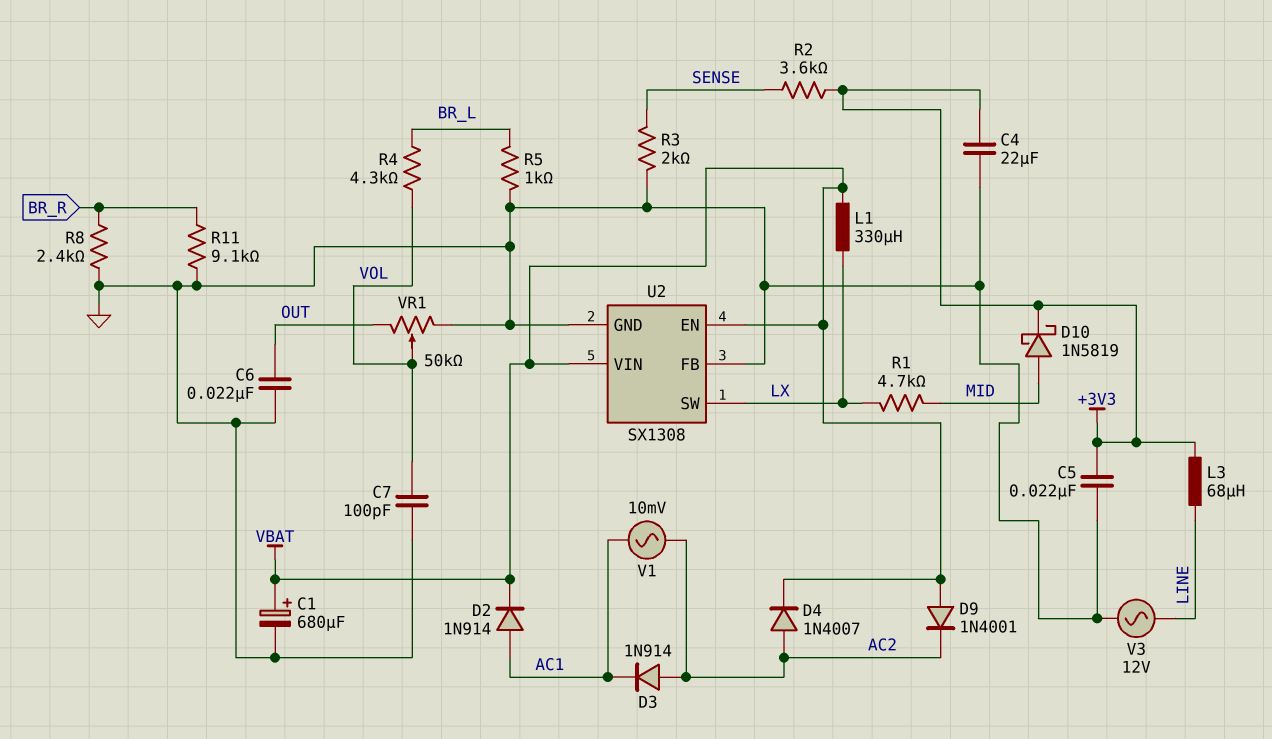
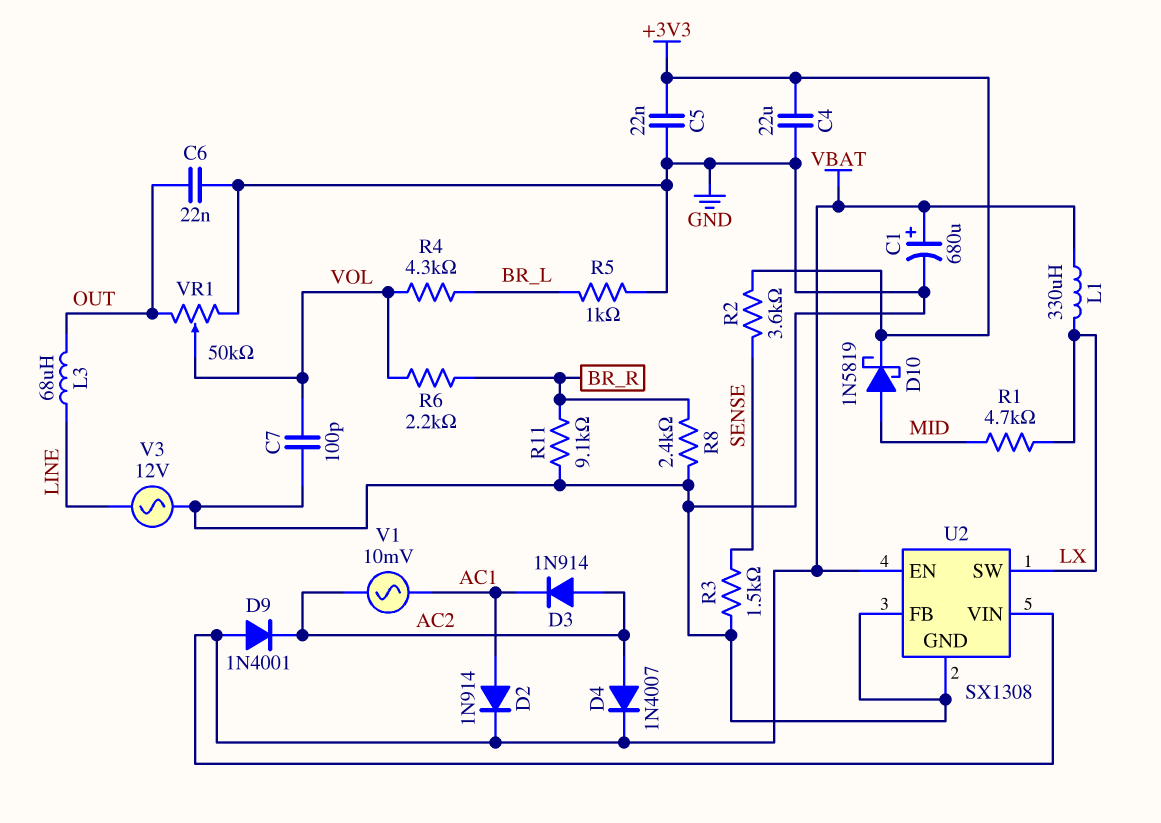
L3: 68uH (+3V3, LINE) -> 68uH (LINE, OUT)
R3: 2k (GND, SENSE) -> 1.5k (GND, SENSE)
R6: none -> 2.2k (BR_R, VOL)

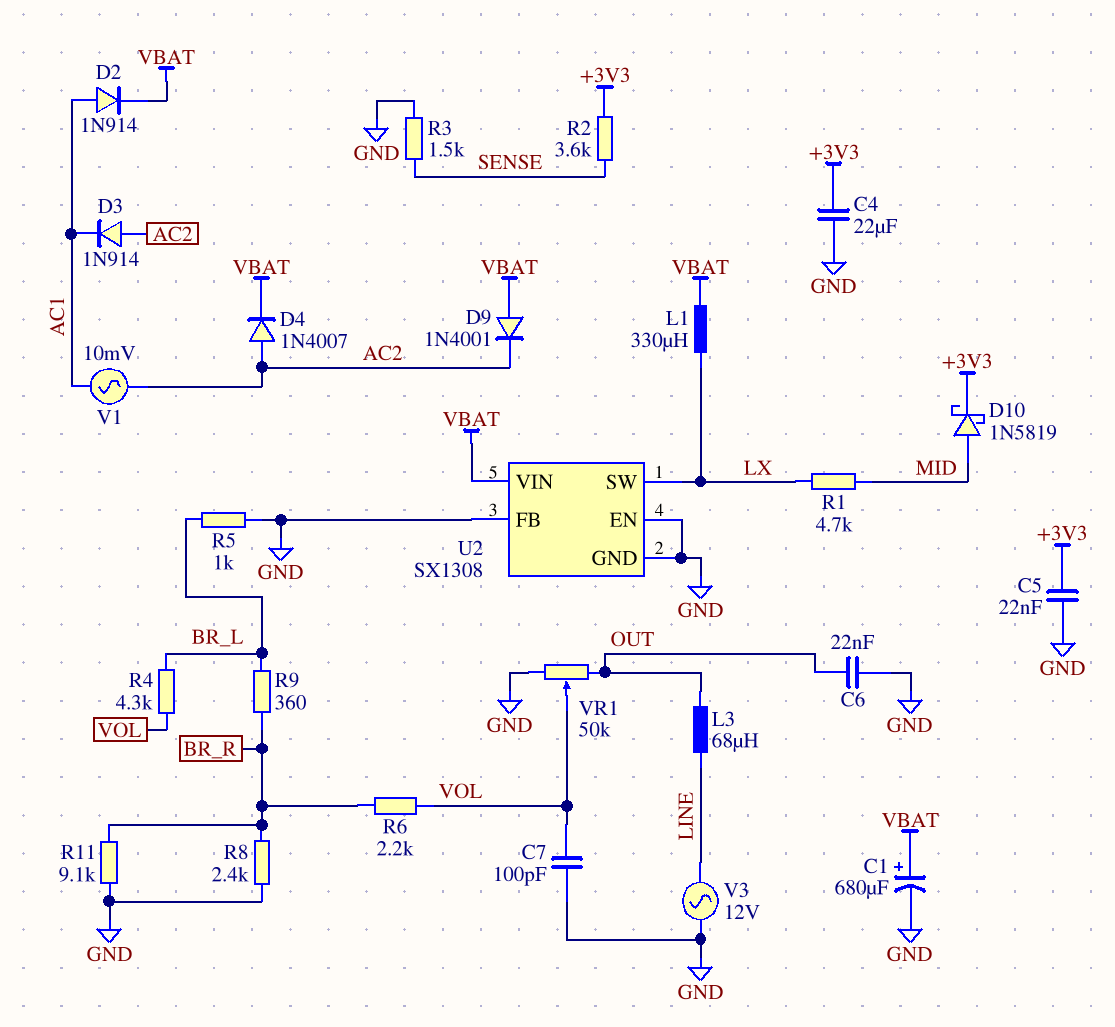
R9: none -> 360 (BR_L, BR_R)
U2 pin EN: VBAT -> GND

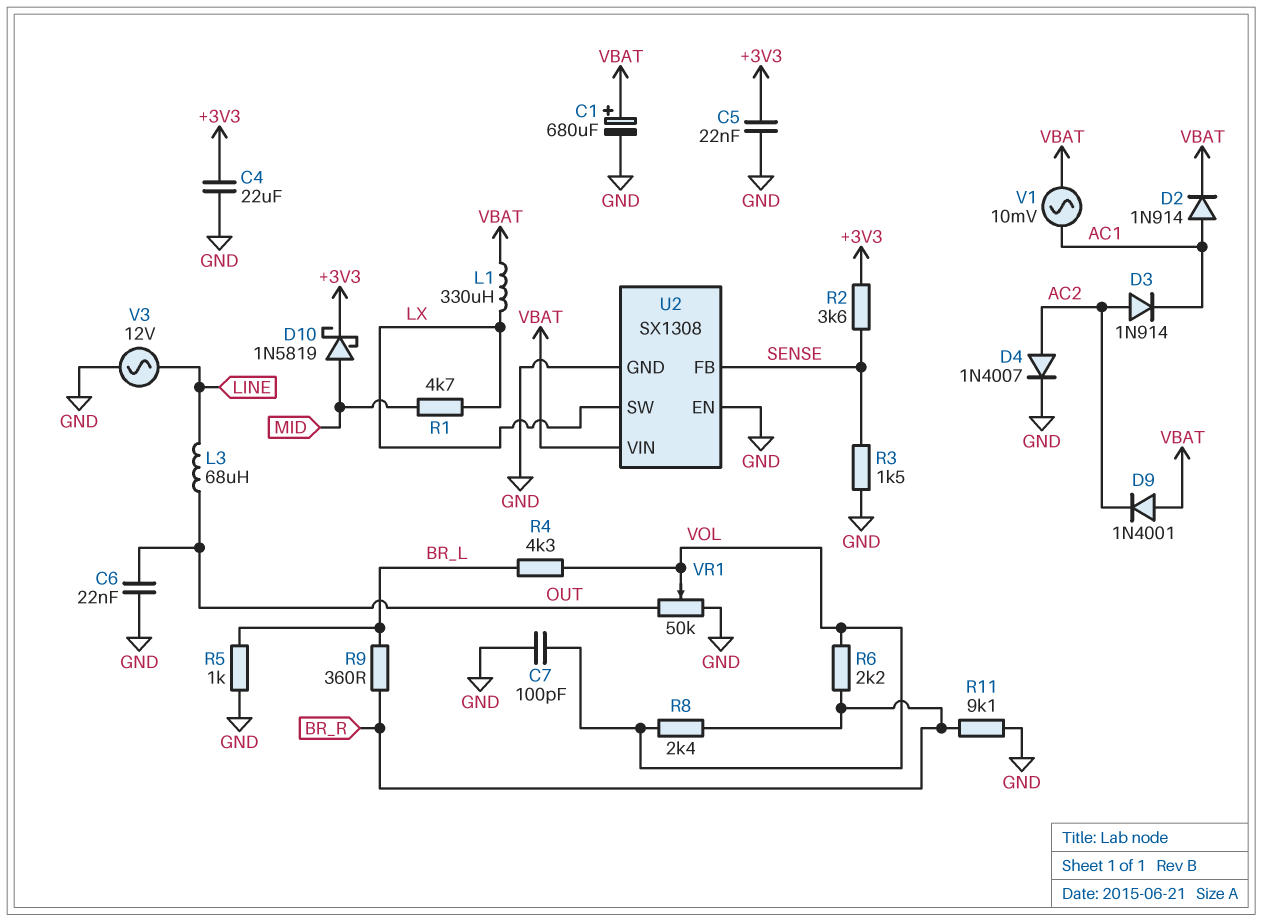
D4: diode 1N4007 (A AC2, K VBAT) -> diode 1N4007 (A AC2, K GND)
R8: 2.4k (BR_R, GND) -> 2.4k (BR_R, VOL)
U2 pin FB: GND -> SENSE
V1: AC 10mV (AC1, AC2) -> AC 10mV (AC1, VBAT)

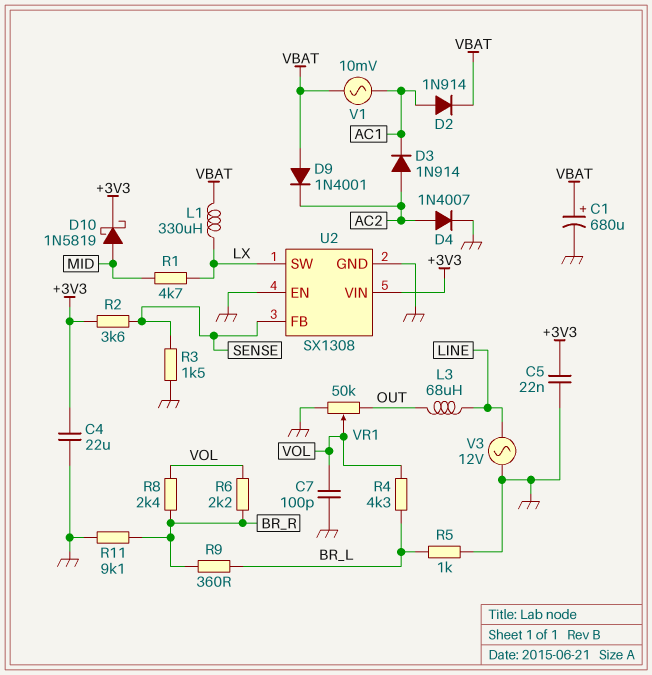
C6: 22nF (GND, OUT) -> none
U2 pin VIN: VBAT -> +3V3

